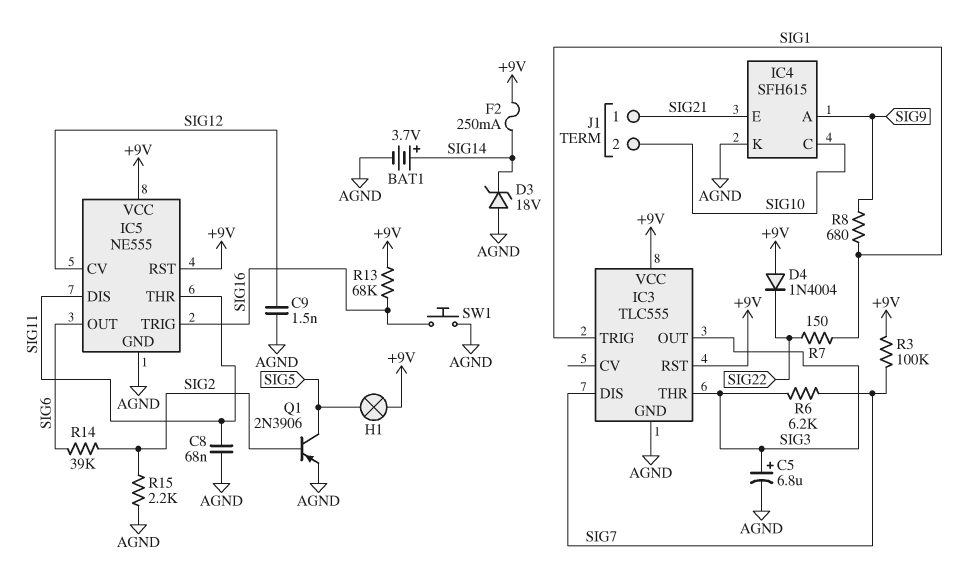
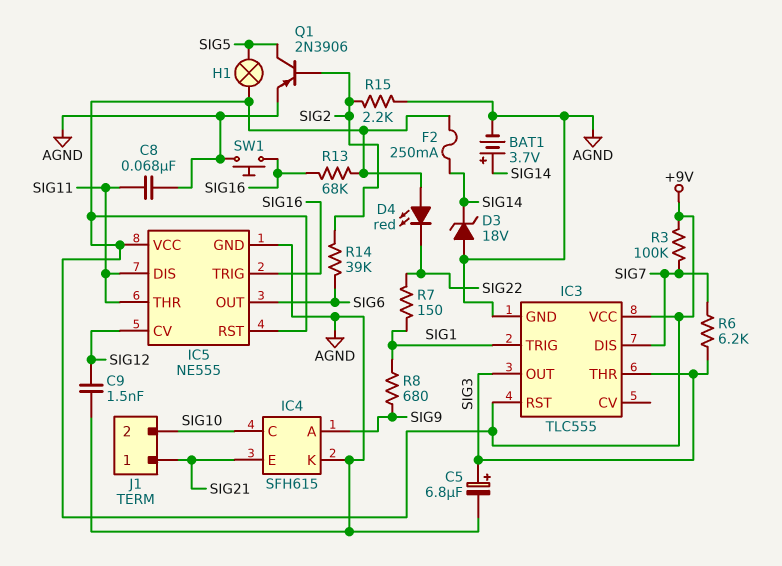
D4: diode 1N4004 (A +9V, K SIG22) -> LED red (A +9V, K SIG22)

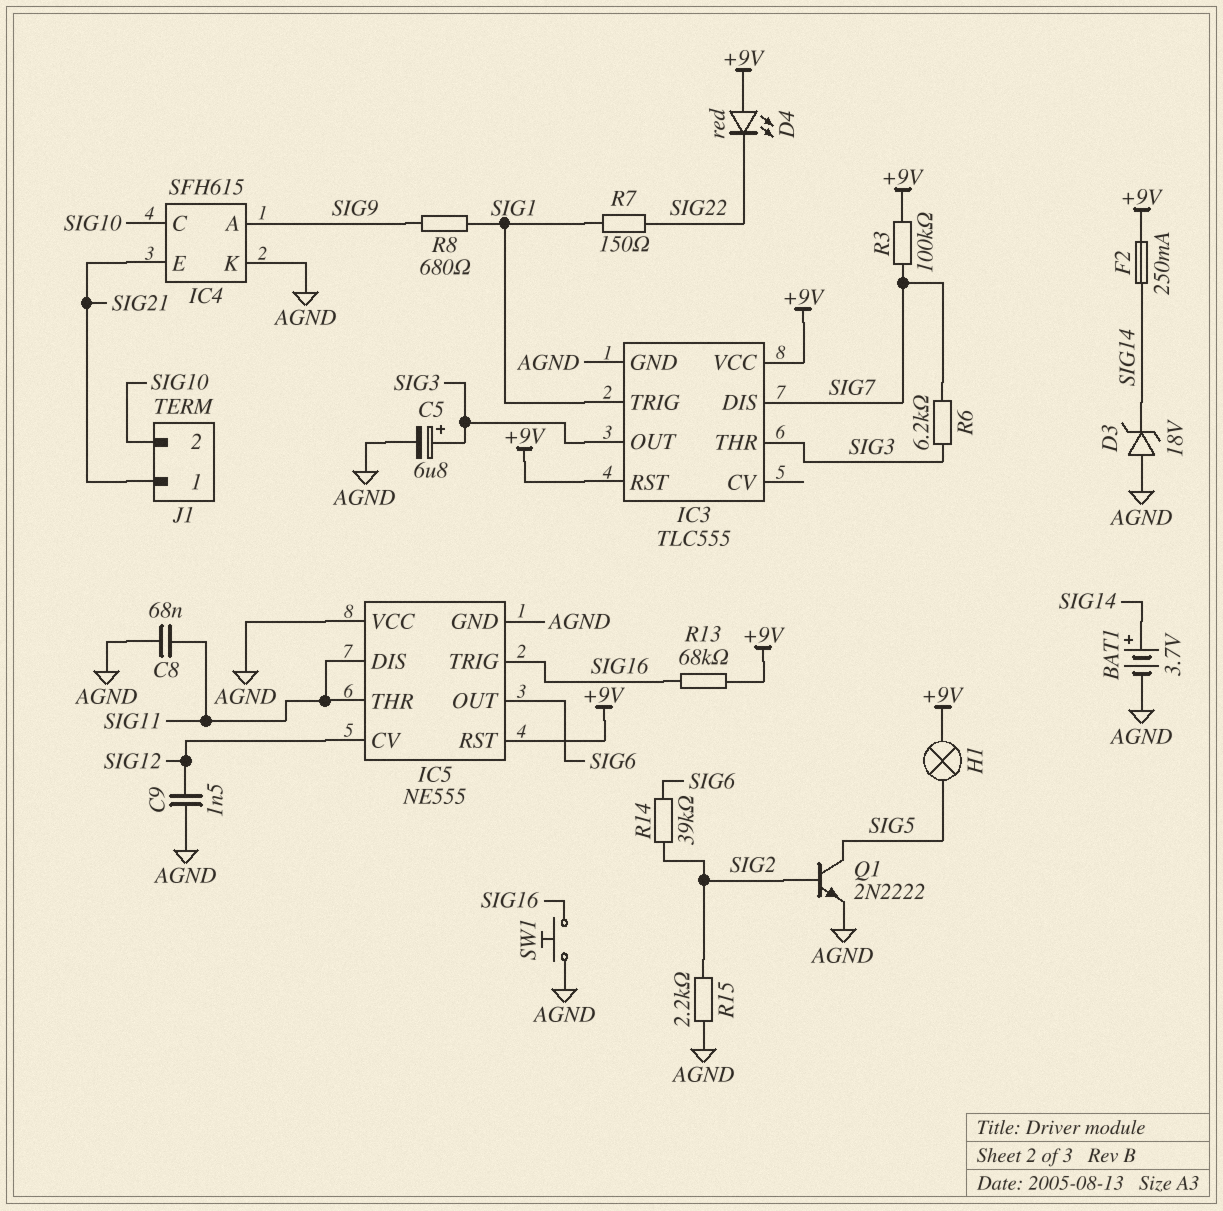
IC5 pin VCC: +9V -> AGND
Q1: PNP 2N3906 (B SIG2, C SIG5, E AGND) -> NPN 2N2222 (B SIG2, C SIG5, E AGND)

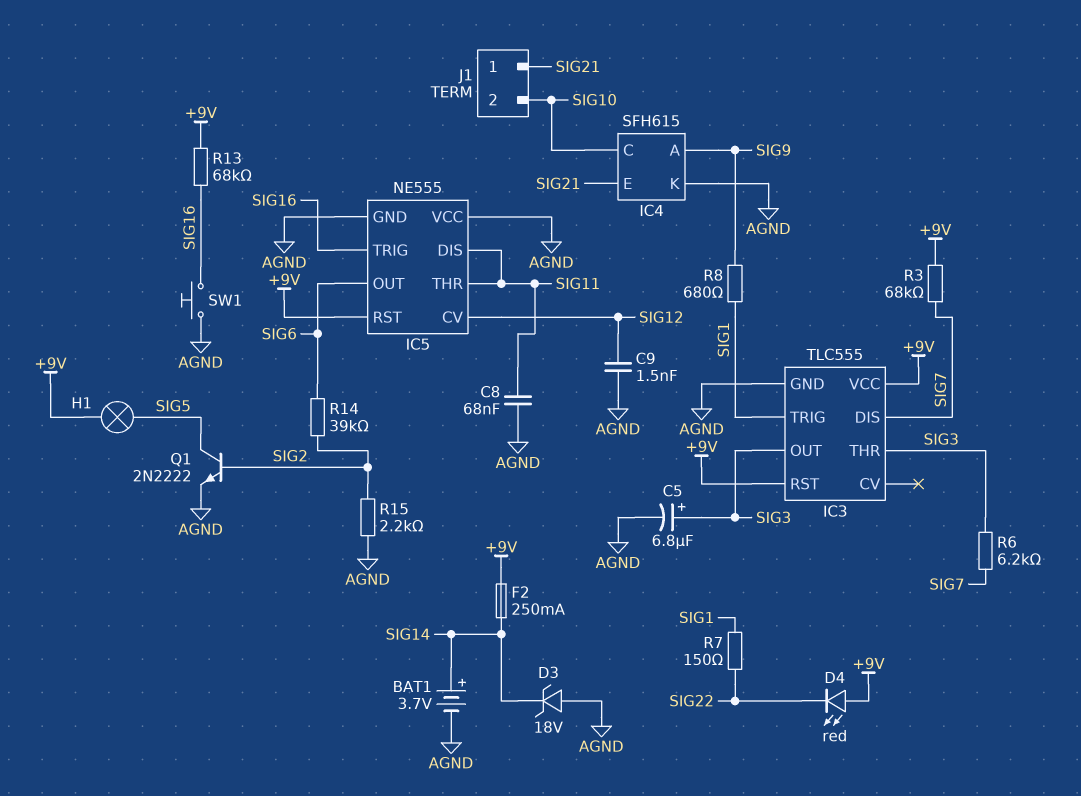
R3: 100k (+9V, SIG7) -> 68k (+9V, SIG7)

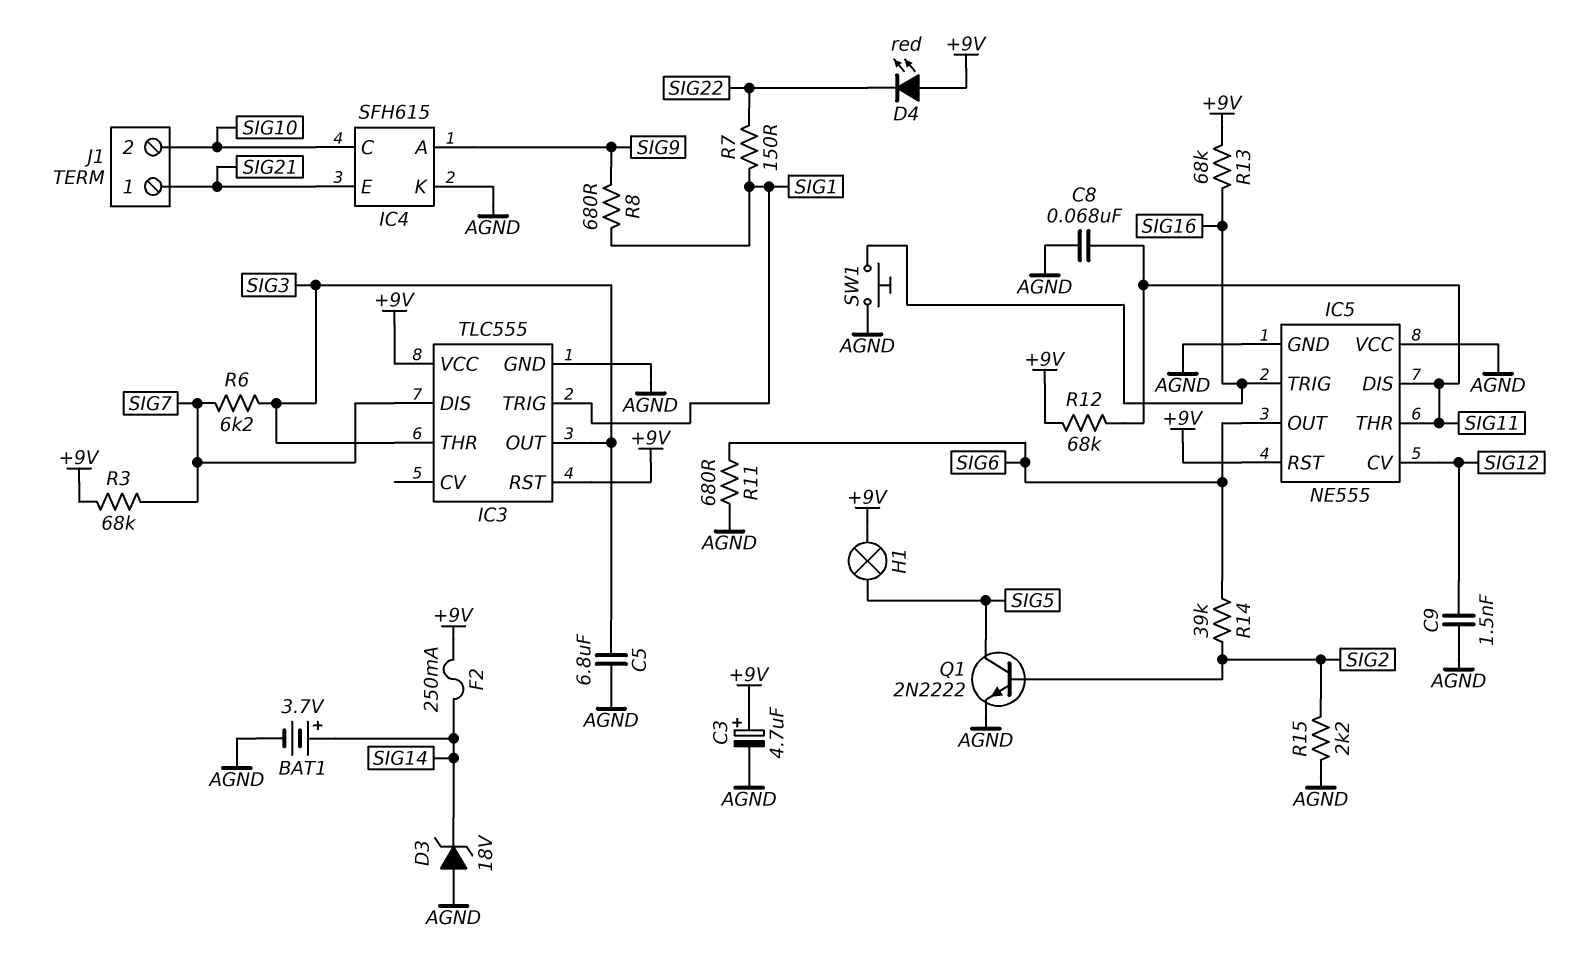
C3: none -> 4.7uF (plus +9V, minus AGND)
C5: 6.8uF (plus SIG3, minus AGND) -> 6.8uF (AGND, SIG3)
R11: none -> 680 (AGND, SIG6)
R12: none -> 68k (+9V, SIG11)

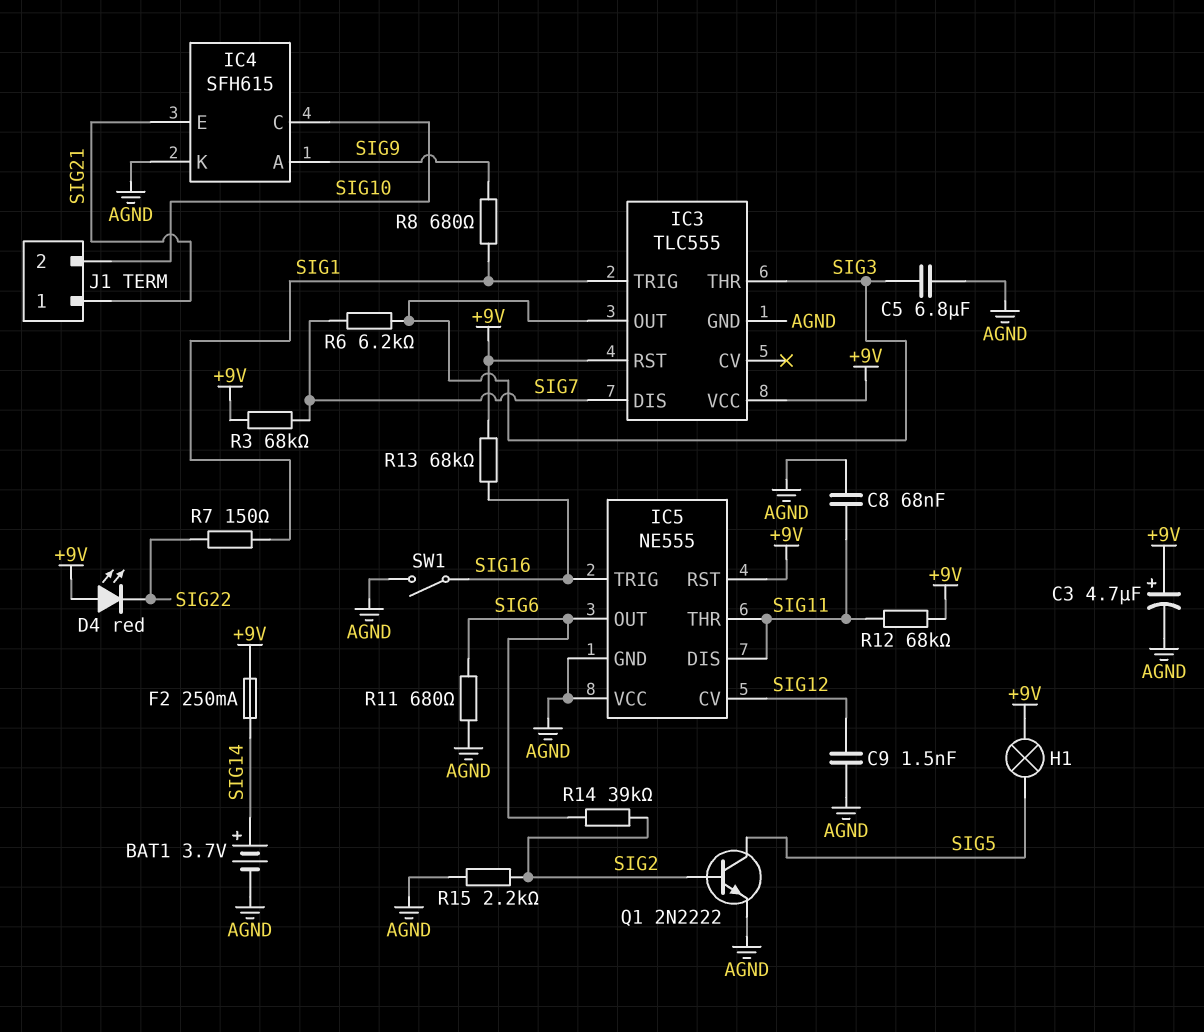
D3: zener 18V (A AGND, K SIG14) -> none
SW1: button (AGND, SIG16) -> switch (AGND, SIG16)

